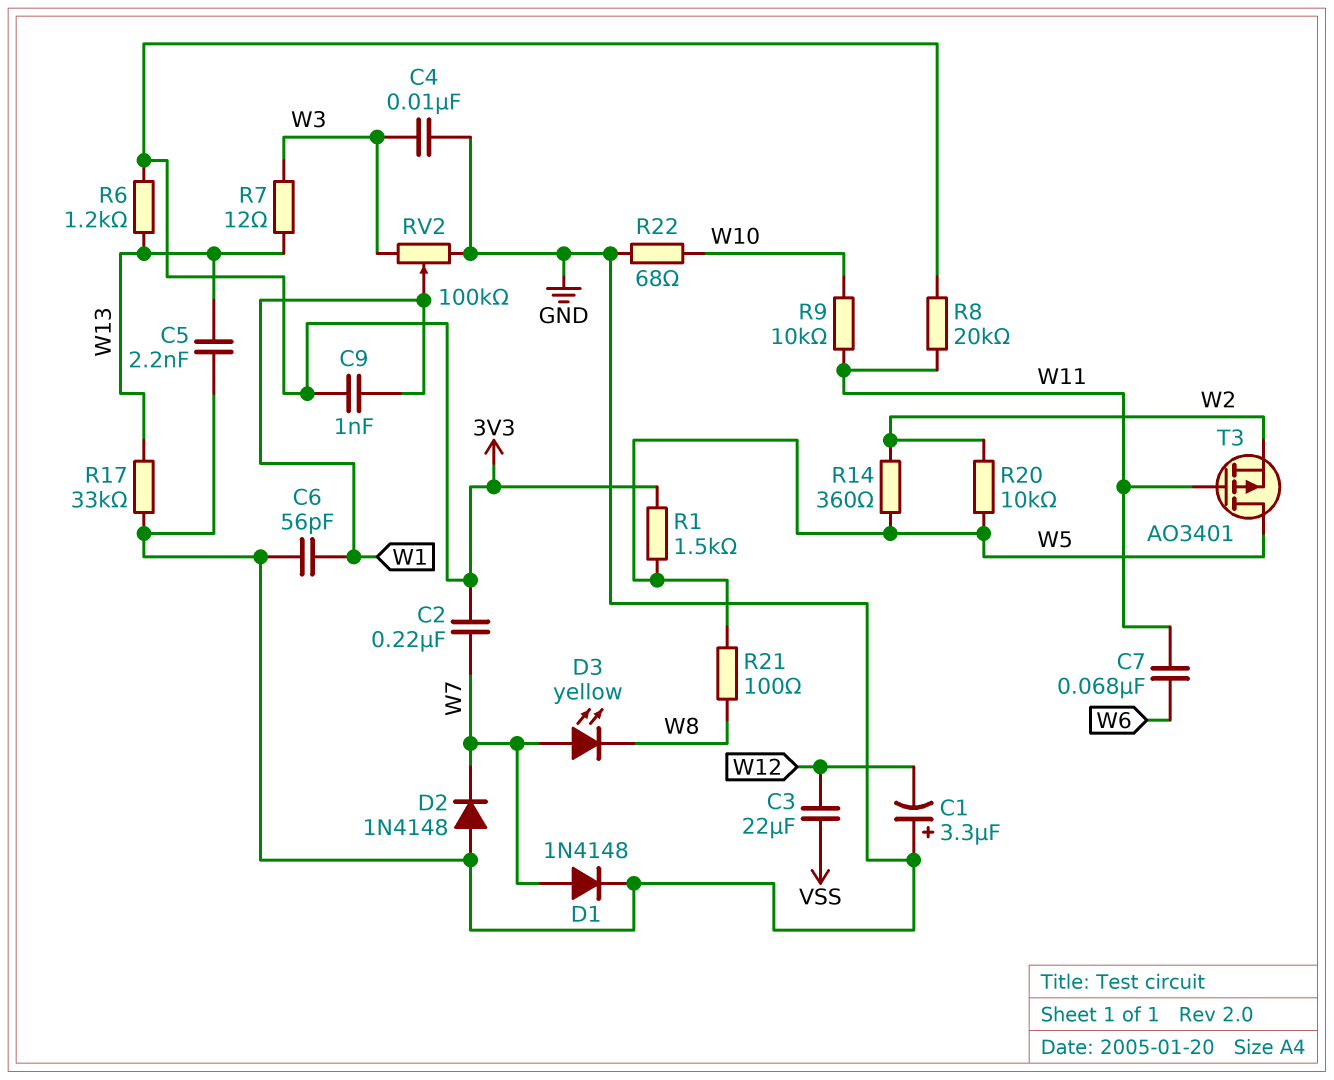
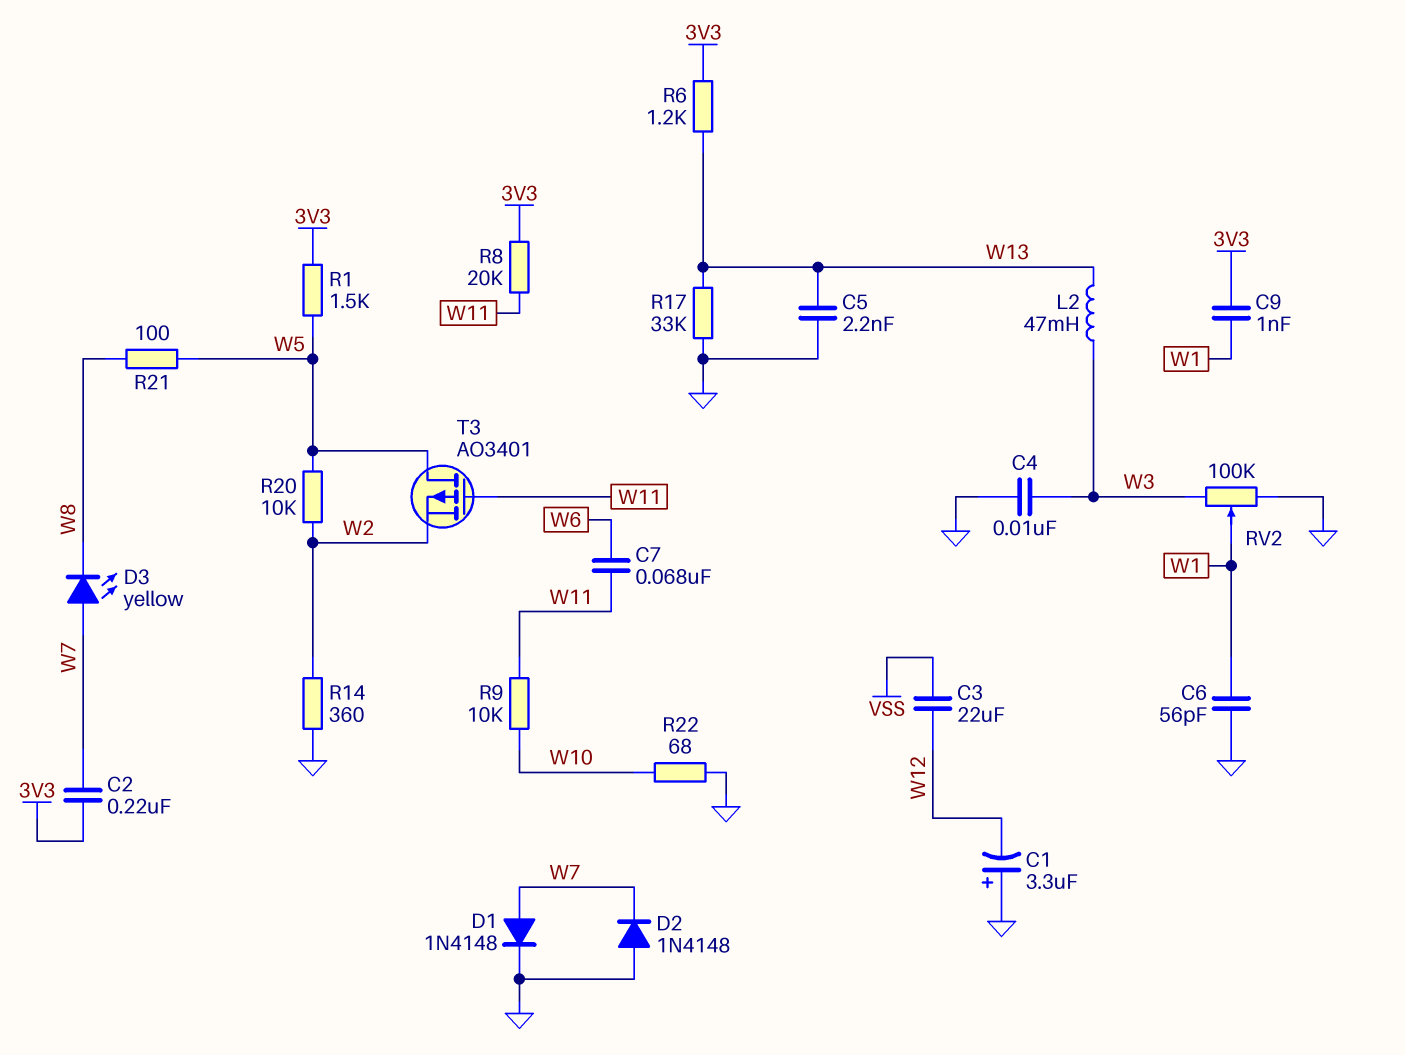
L2: none -> 47mH (W3, W13)
R7: 12 (W3, W13) -> none
R14: 360 (W2, W5) -> 360 (GND, W2)

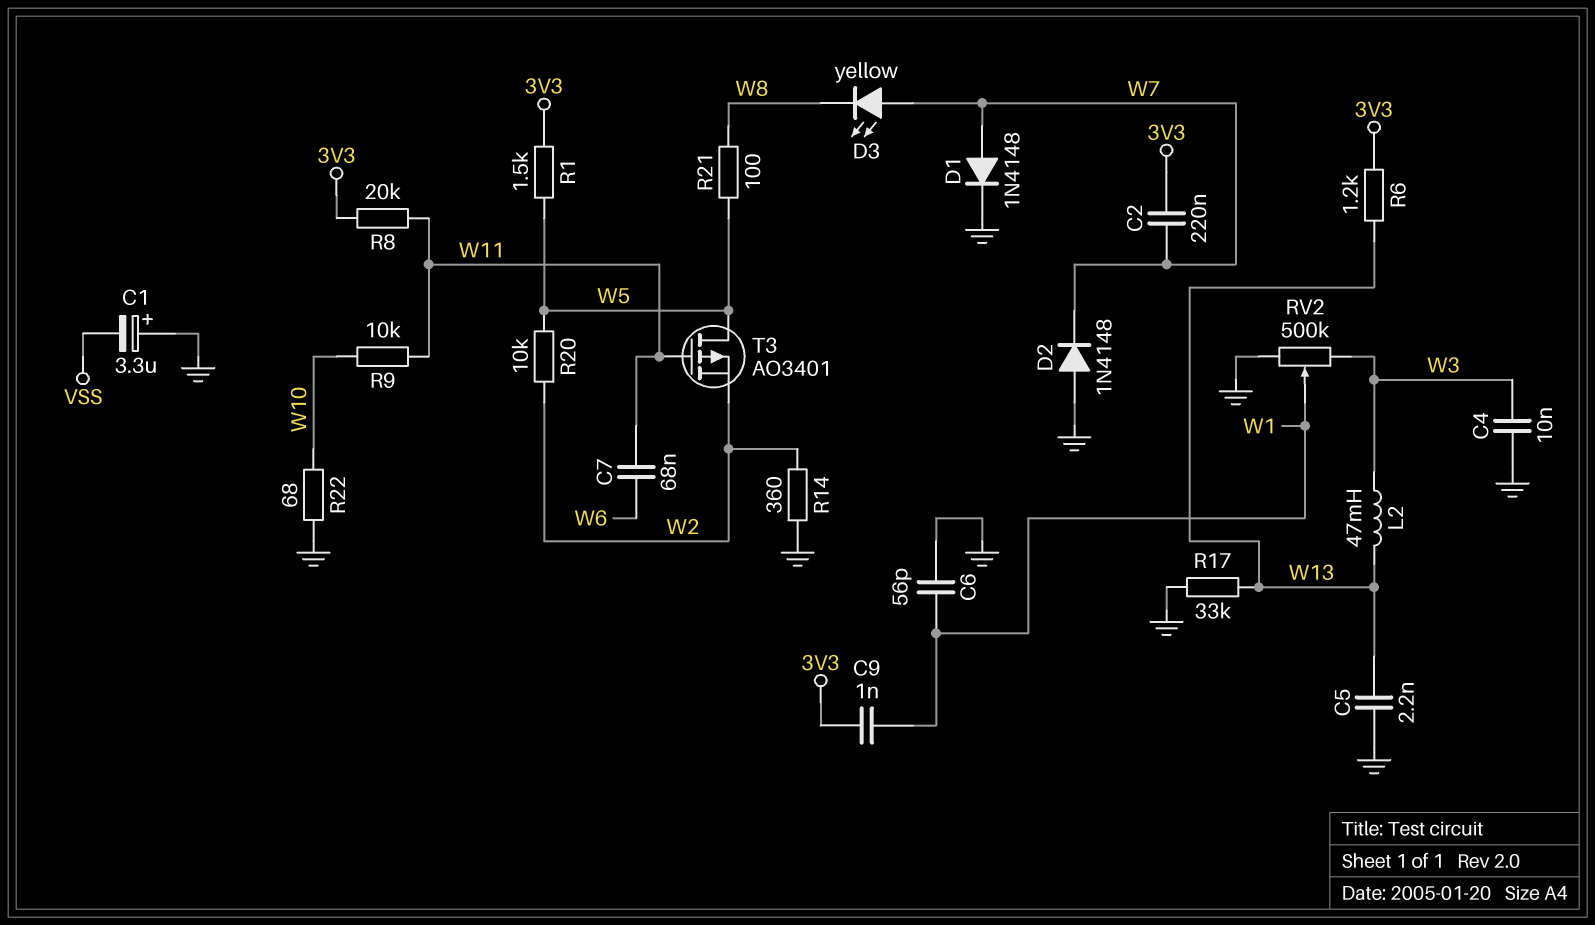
C1: 3.3uF (plus GND, minus W12) -> 3.3uF (plus GND, minus VSS)
C3: 22uF (VSS, W12) -> none
RV2: 100k (GND, W3, wiper W1) -> 500k (GND, W3, wiper W1)

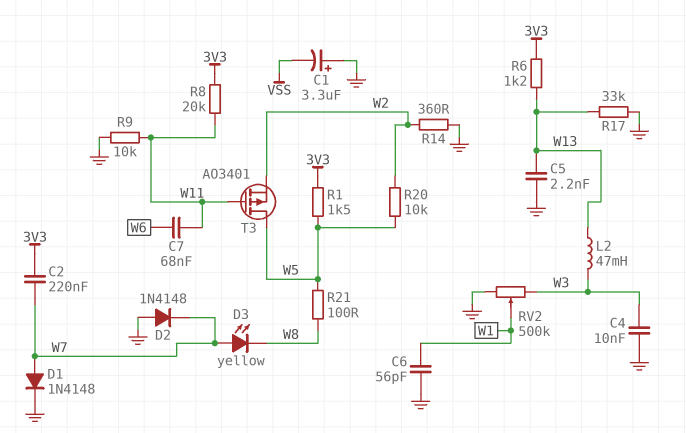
C9: 1nF (3V3, W1) -> none
R9: 10k (W10, W11) -> 10k (GND, W11)
R22: 68 (GND, W10) -> none

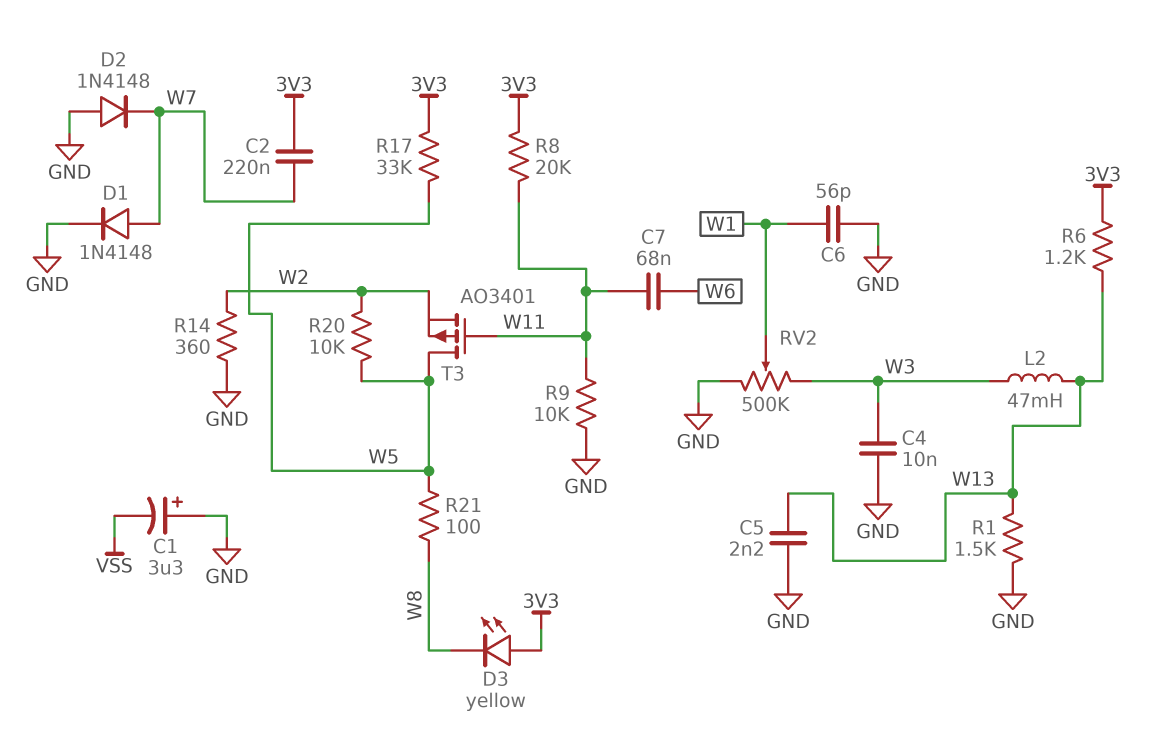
D3: LED yellow (A W7, K W8) -> LED yellow (A 3V3, K W8)
R1: 1.5k (3V3, W5) -> 1.5k (GND, W13)
R17: 33k (GND, W13) -> 33k (3V3, W5)

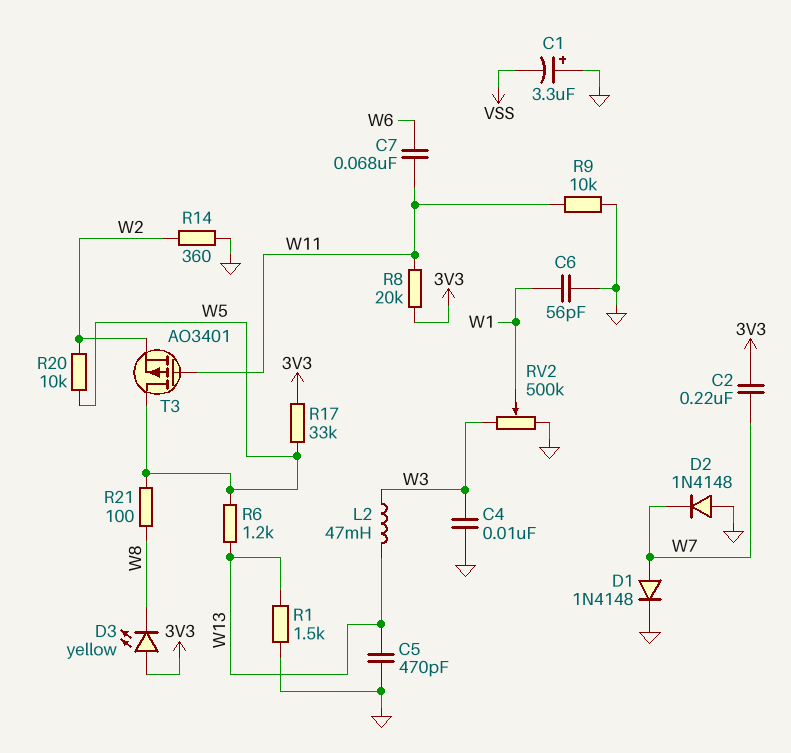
C5: 2.2nF (GND, W13) -> 470pF (GND, W13)
R6: 1.2k (3V3, W13) -> 1.2k (W5, W13)

